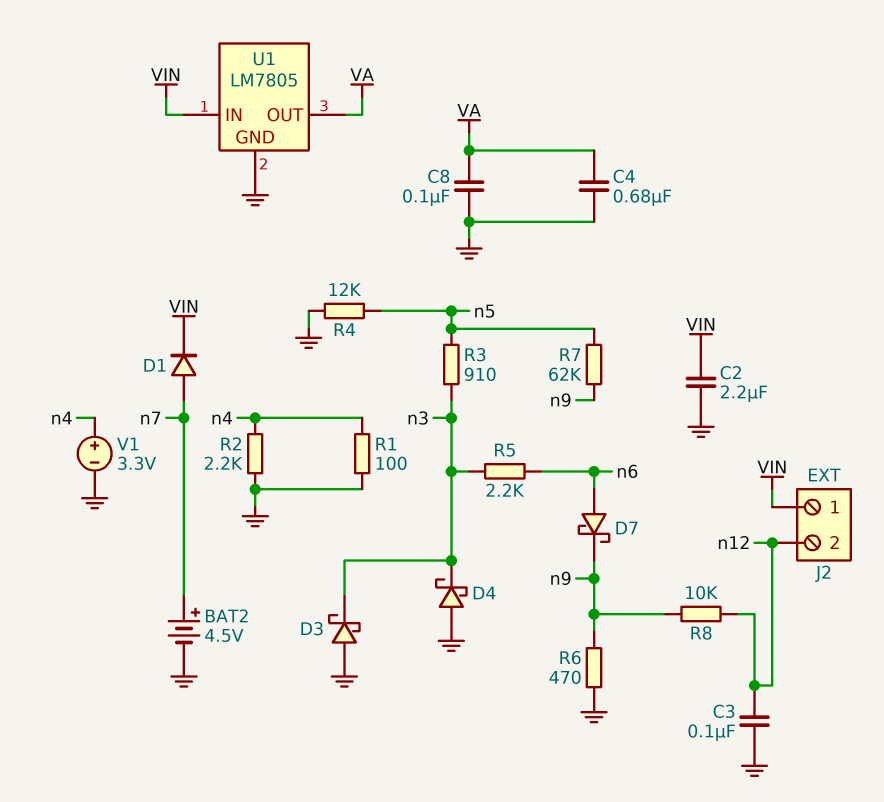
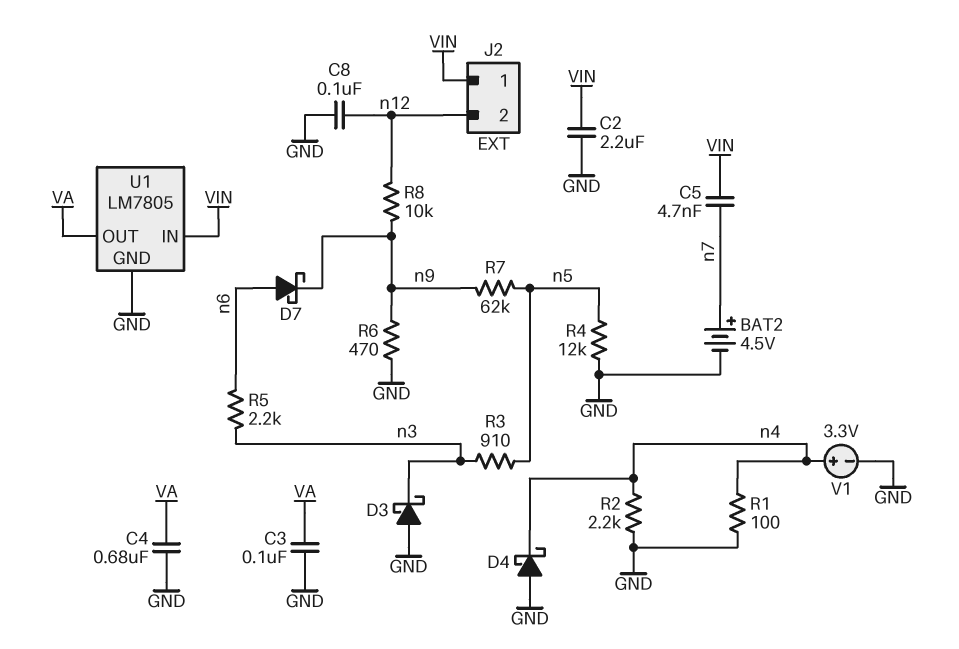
C3: 100nF (GND, n12) -> 100nF (GND, VA)
C5: none -> 4.7nF (VIN, n7)
C8: 100nF (GND, VA) -> 100nF (GND, n12)
D1: diode (A n7, K VIN) -> none
D4: schottky (A GND, K n3) -> schottky (A GND, K n4)

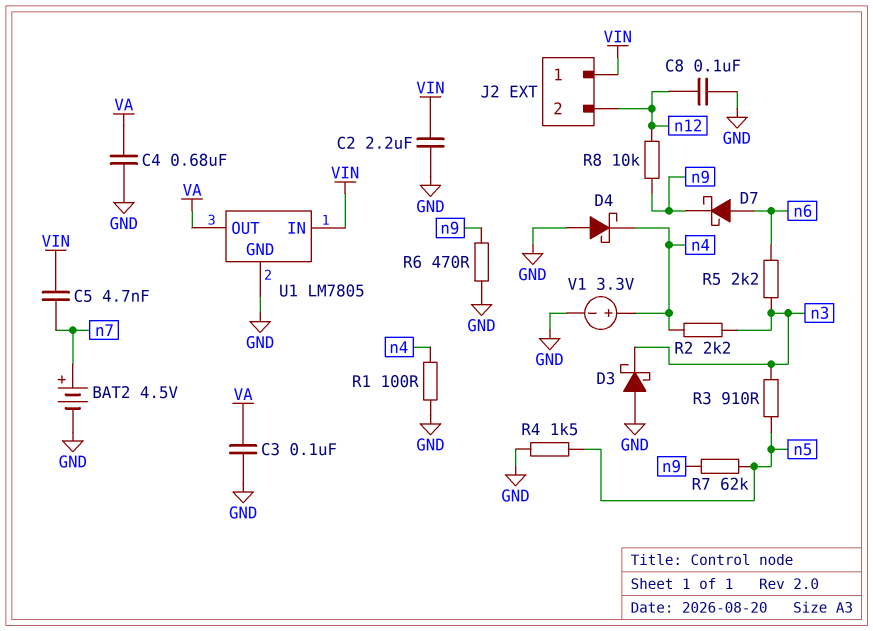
R2: 2.2k (GND, n4) -> 2.2k (n3, n4)
R4: 12k (GND, n5) -> 1.5k (GND, n5)

